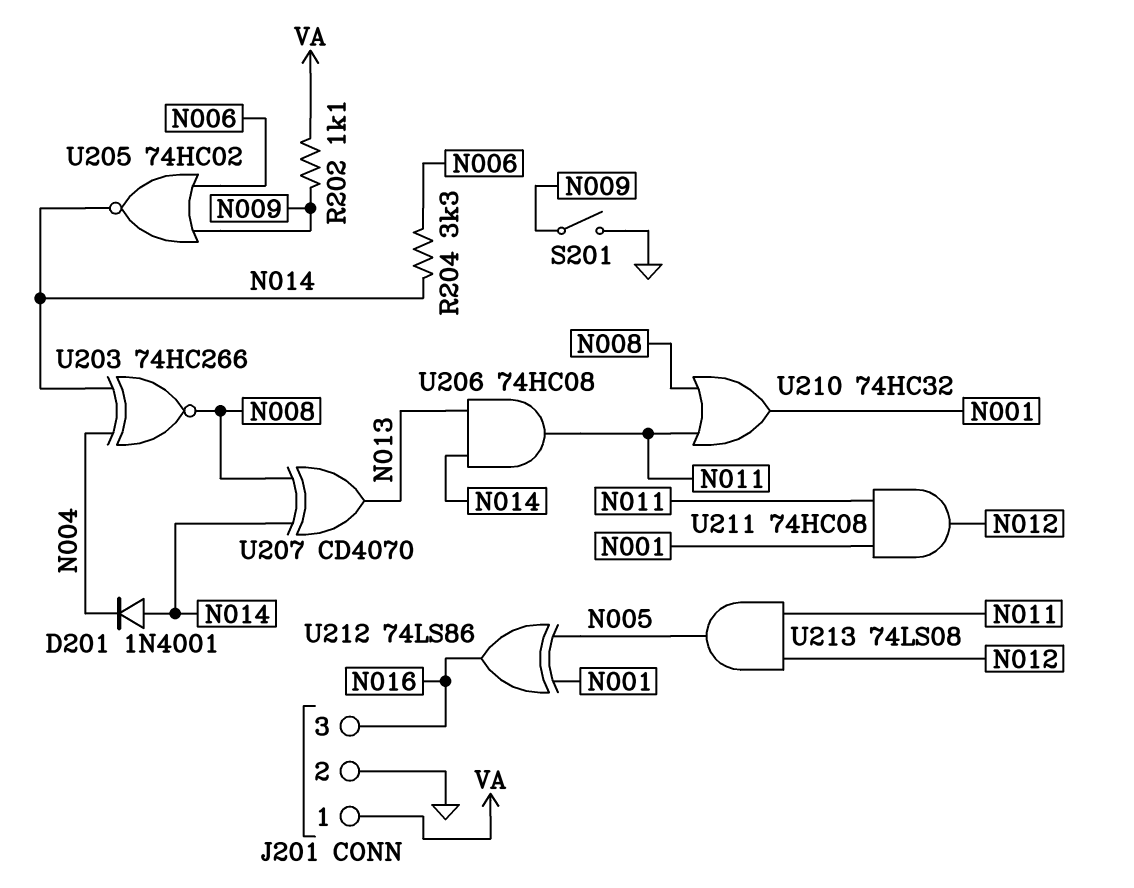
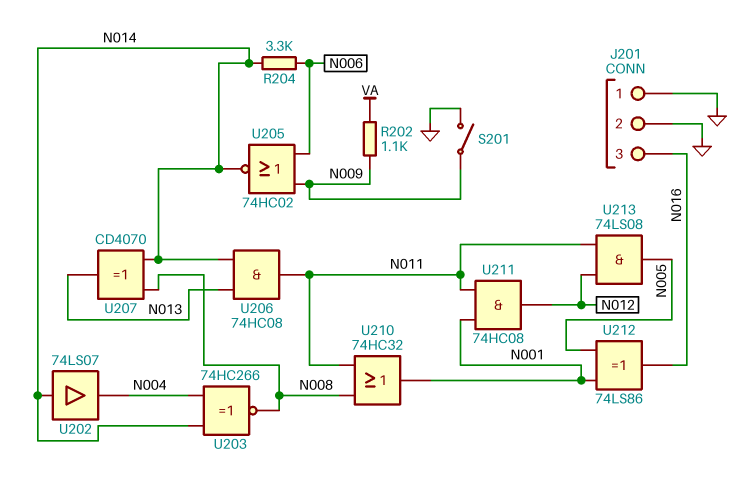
D201: diode 1N4001 (A N014, K N004) -> none
J201 pin 1: VA -> GND
U202: none -> buffer 74LS07 (in N014, out N004)

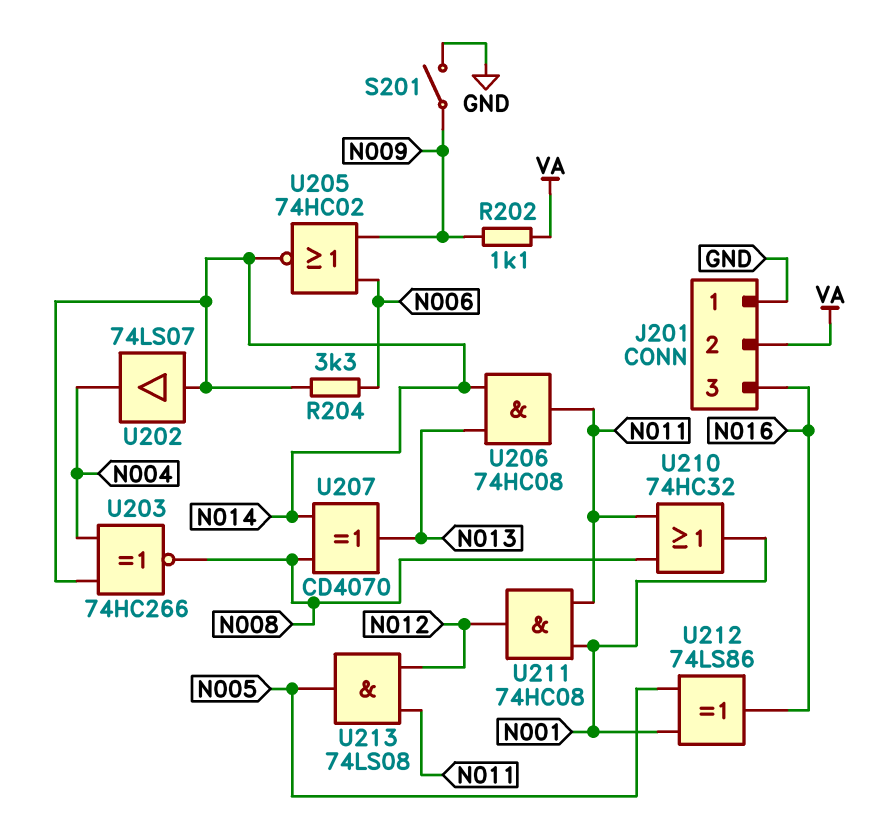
J201 pin 2: GND -> VA

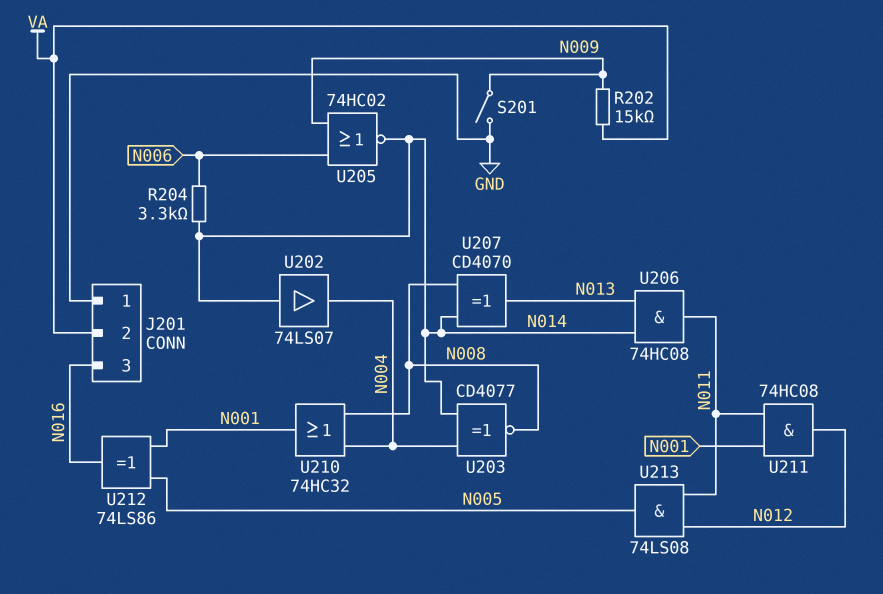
R202: 1.1k (N009, VA) -> 15k (N009, VA)
U203: XNOR 74HC266 (in N004, in N014, out N008) -> XNOR CD4077 (in N004, in N014, out N008)
U210: OR 74HC32 (in N008, in N011, out N001) -> OR 74HC32 (in N004, in N008, out N001)

